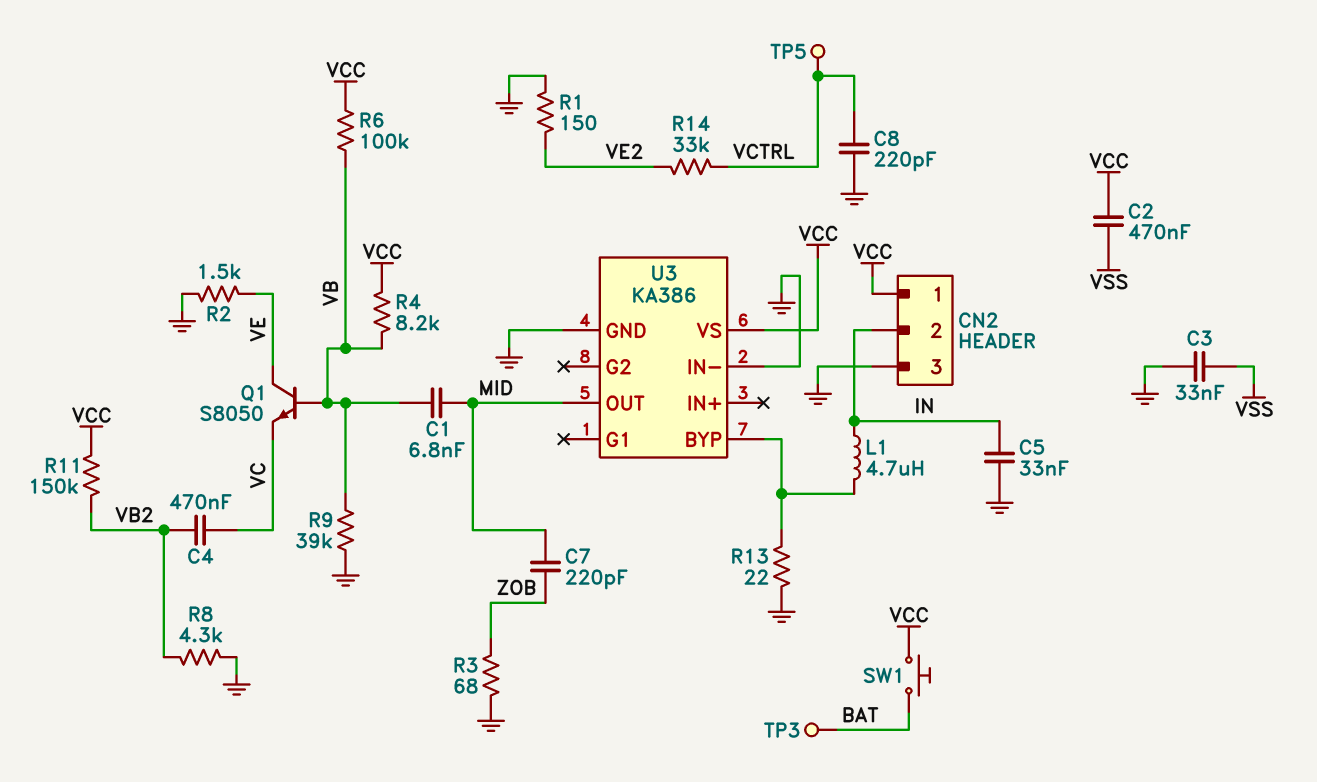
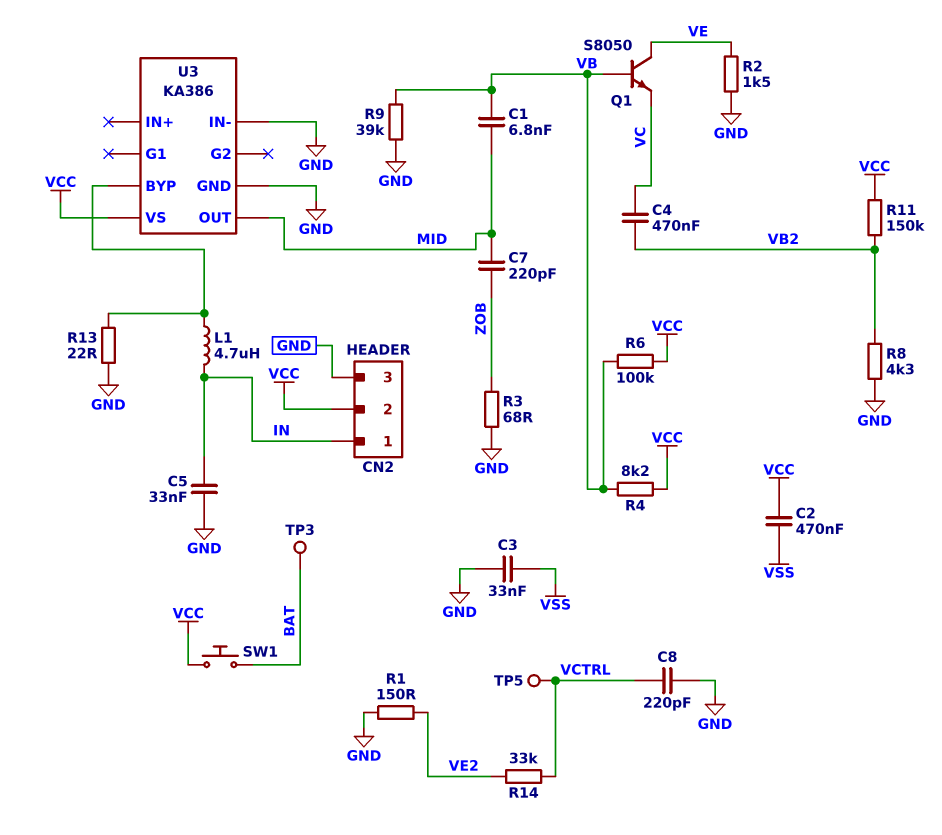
CN2 pin 1: VCC -> IN
CN2 pin 2: IN -> VCC

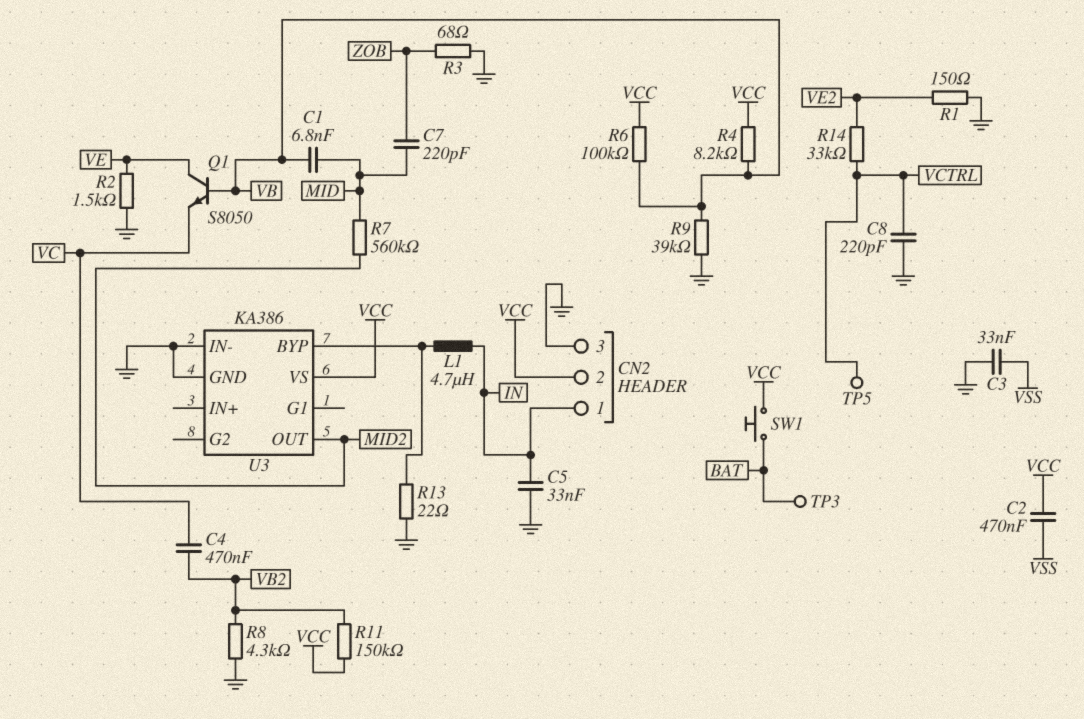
R7: none -> 560k (MID, MID2)
U3 pin OUT: MID -> MID2

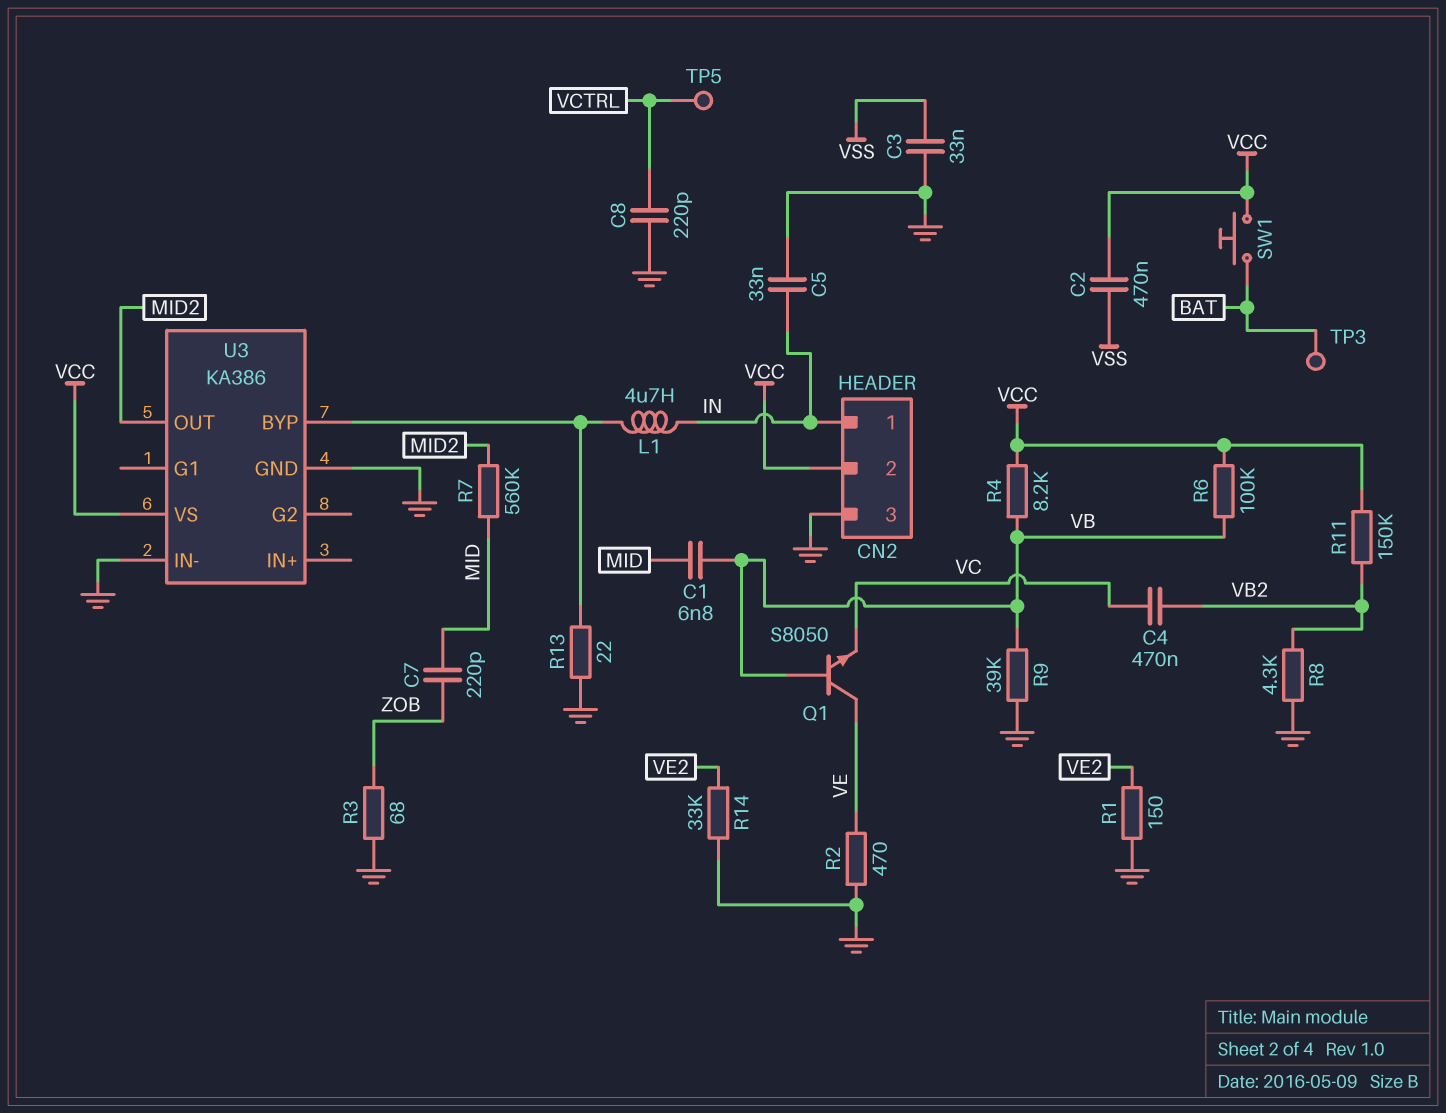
R2: 1.5k (GND, VE) -> 470 (GND, VE)
R14: 33k (VCTRL, VE2) -> 33k (GND, VE2)

